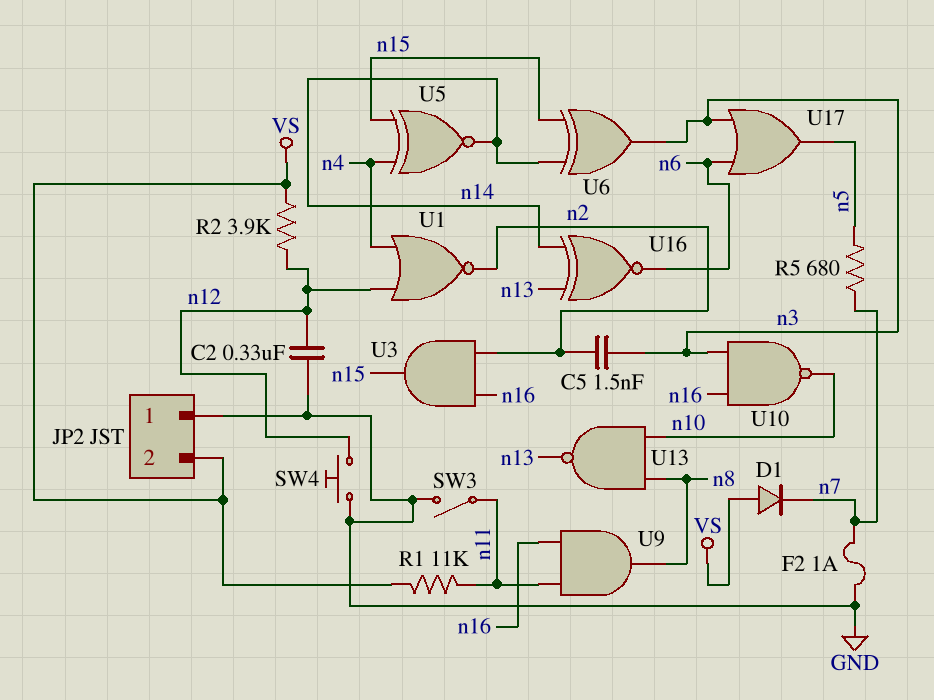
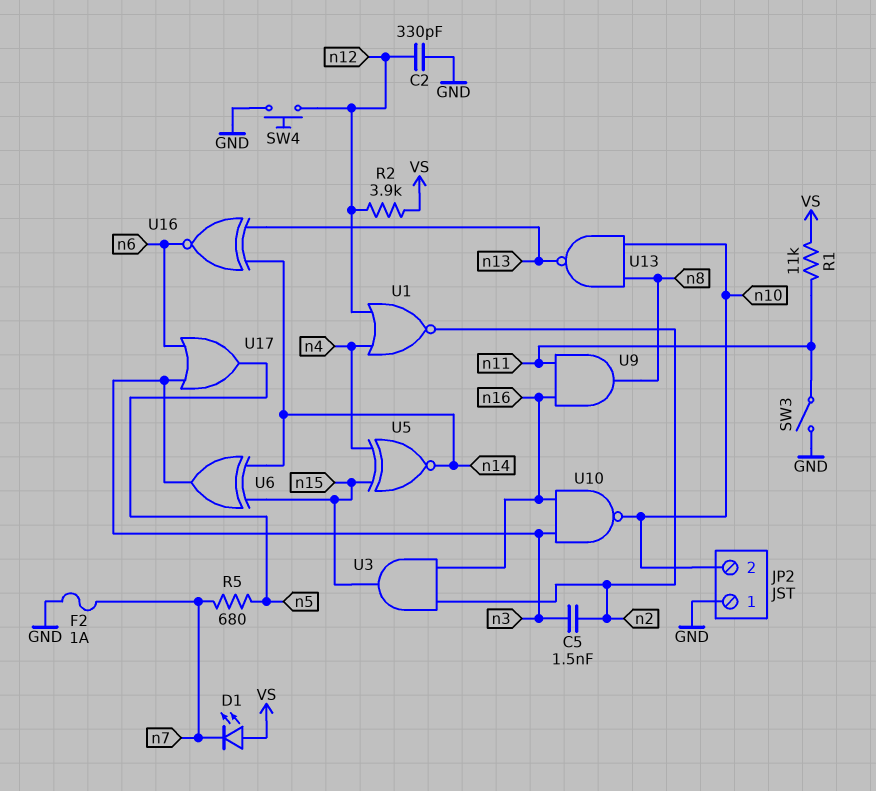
C2: 330nF (GND, n12) -> 330pF (GND, n12)
D1: diode (A VS, K n7) -> LED (A VS, K n7)
JP2 pin 2: VS -> n10

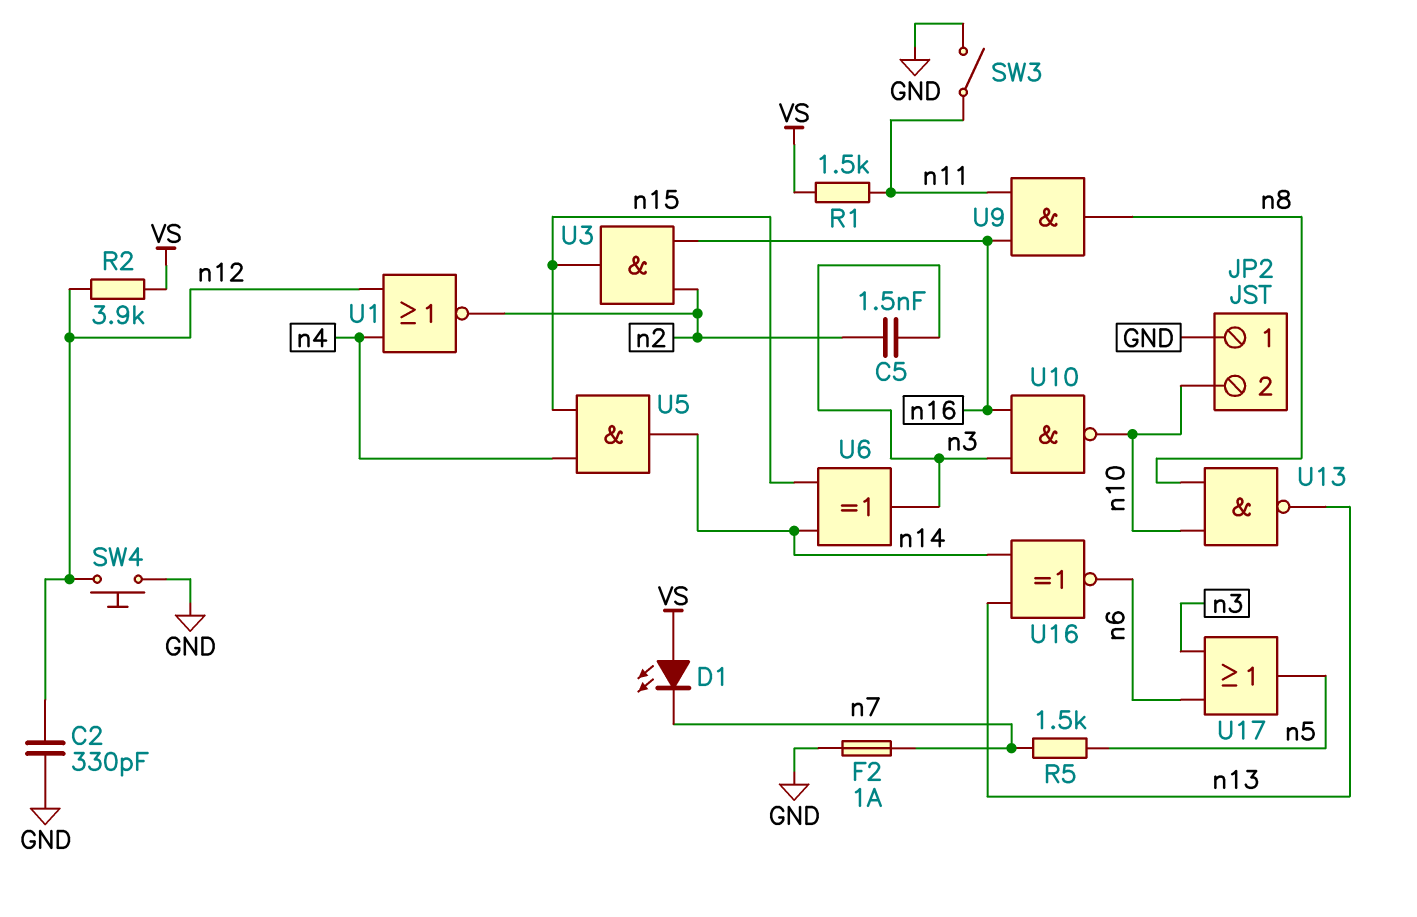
R1: 11k (VS, n11) -> 1.5k (VS, n11)
R5: 680 (n5, n7) -> 1.5k (n5, n7)
U5: XNOR (in n4, in n15, out n14) -> AND (in n4, in n15, out n14)

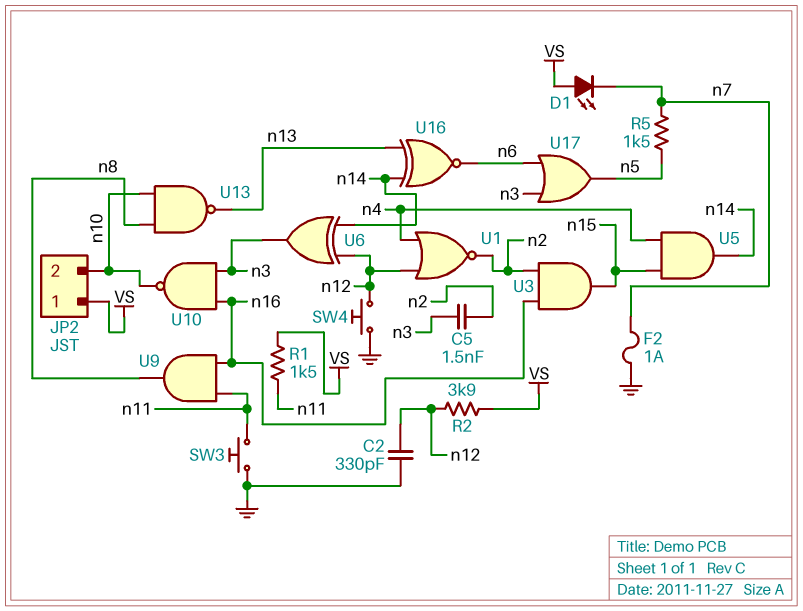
JP2 pin 1: GND -> VS
SW3: switch (GND, n11) -> button (GND, n11)
U6: XOR (in n14, in n15, out n3) -> XOR (in n12, in n14, out n3)

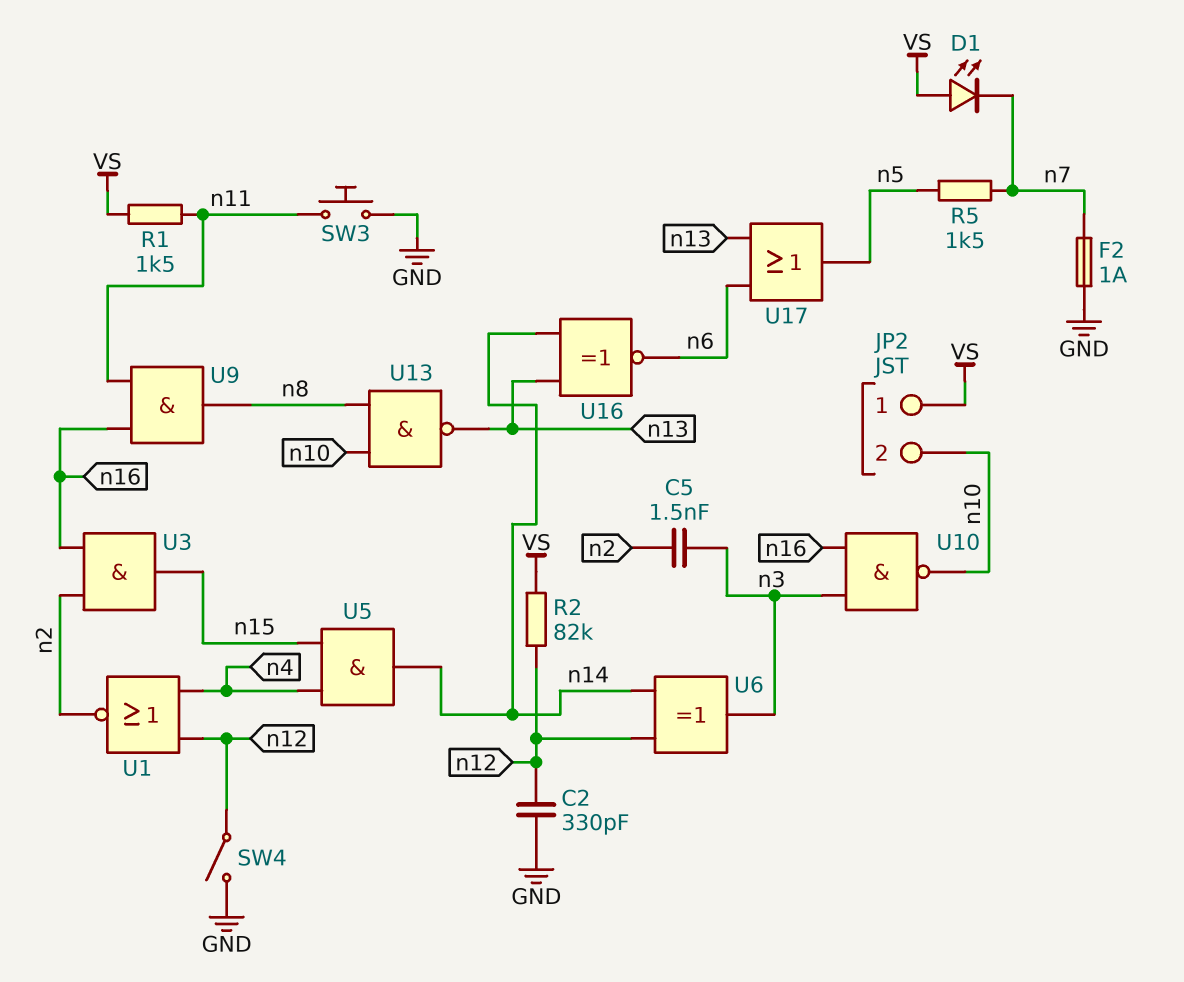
R2: 3.9k (VS, n12) -> 82k (VS, n12)
SW4: button (GND, n12) -> switch (GND, n12)
U17: OR (in n3, in n6, out n5) -> OR (in n6, in n13, out n5)

